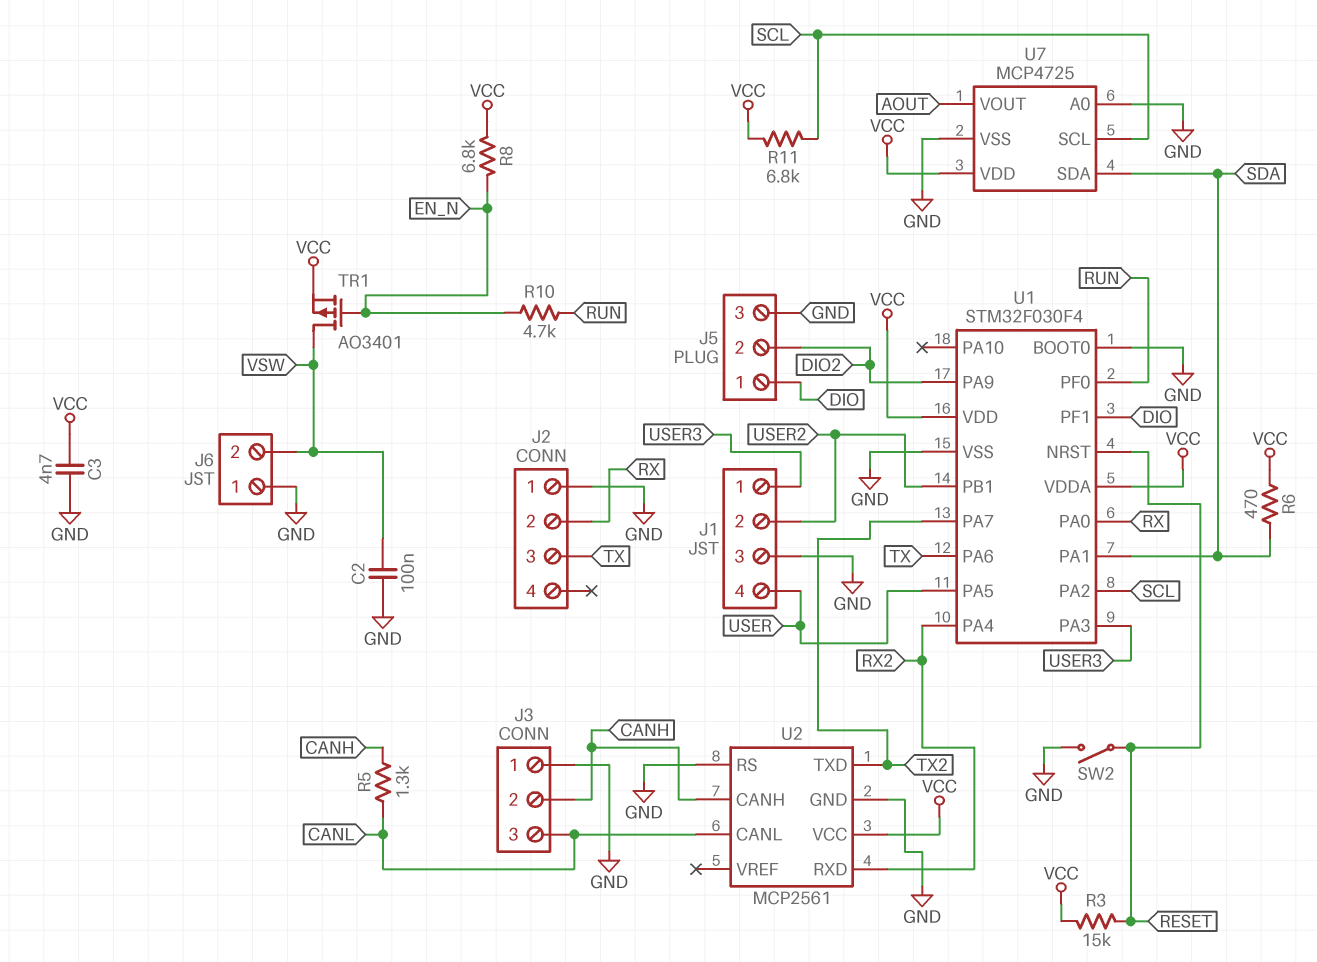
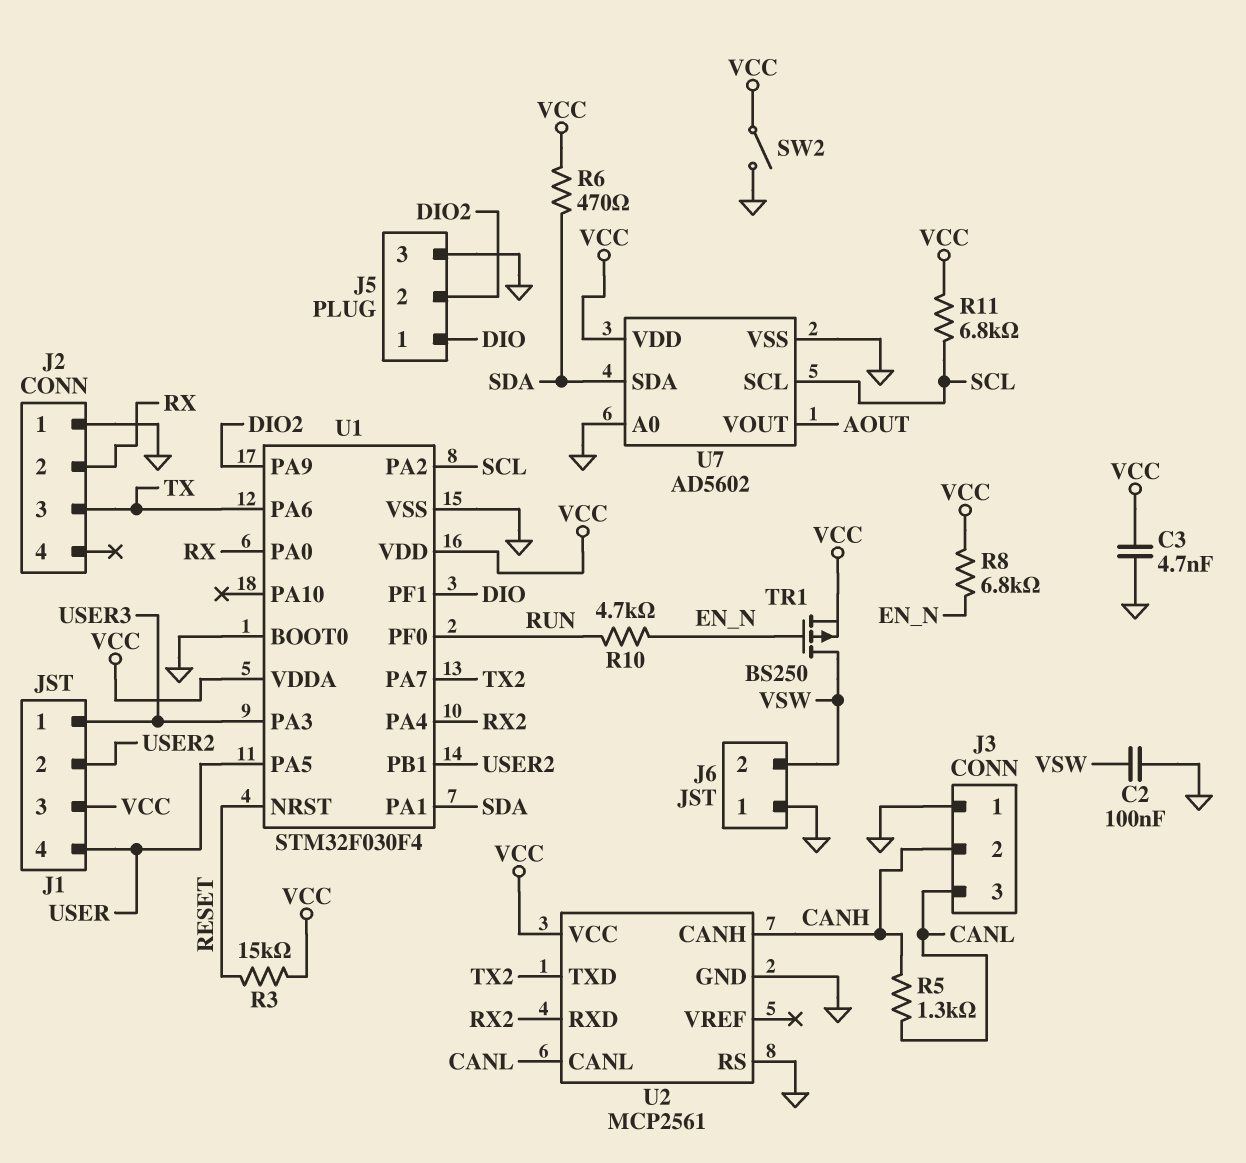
J1 pin 3: GND -> VCC
SW2: switch (GND, RESET) -> switch (GND, VCC)
TR1: PMOS AO3401 (G EN_N, D VSW, S VCC) -> PMOS BS250 (G EN_N, D VSW, S VCC)
U7: MCP4725 -> AD5602

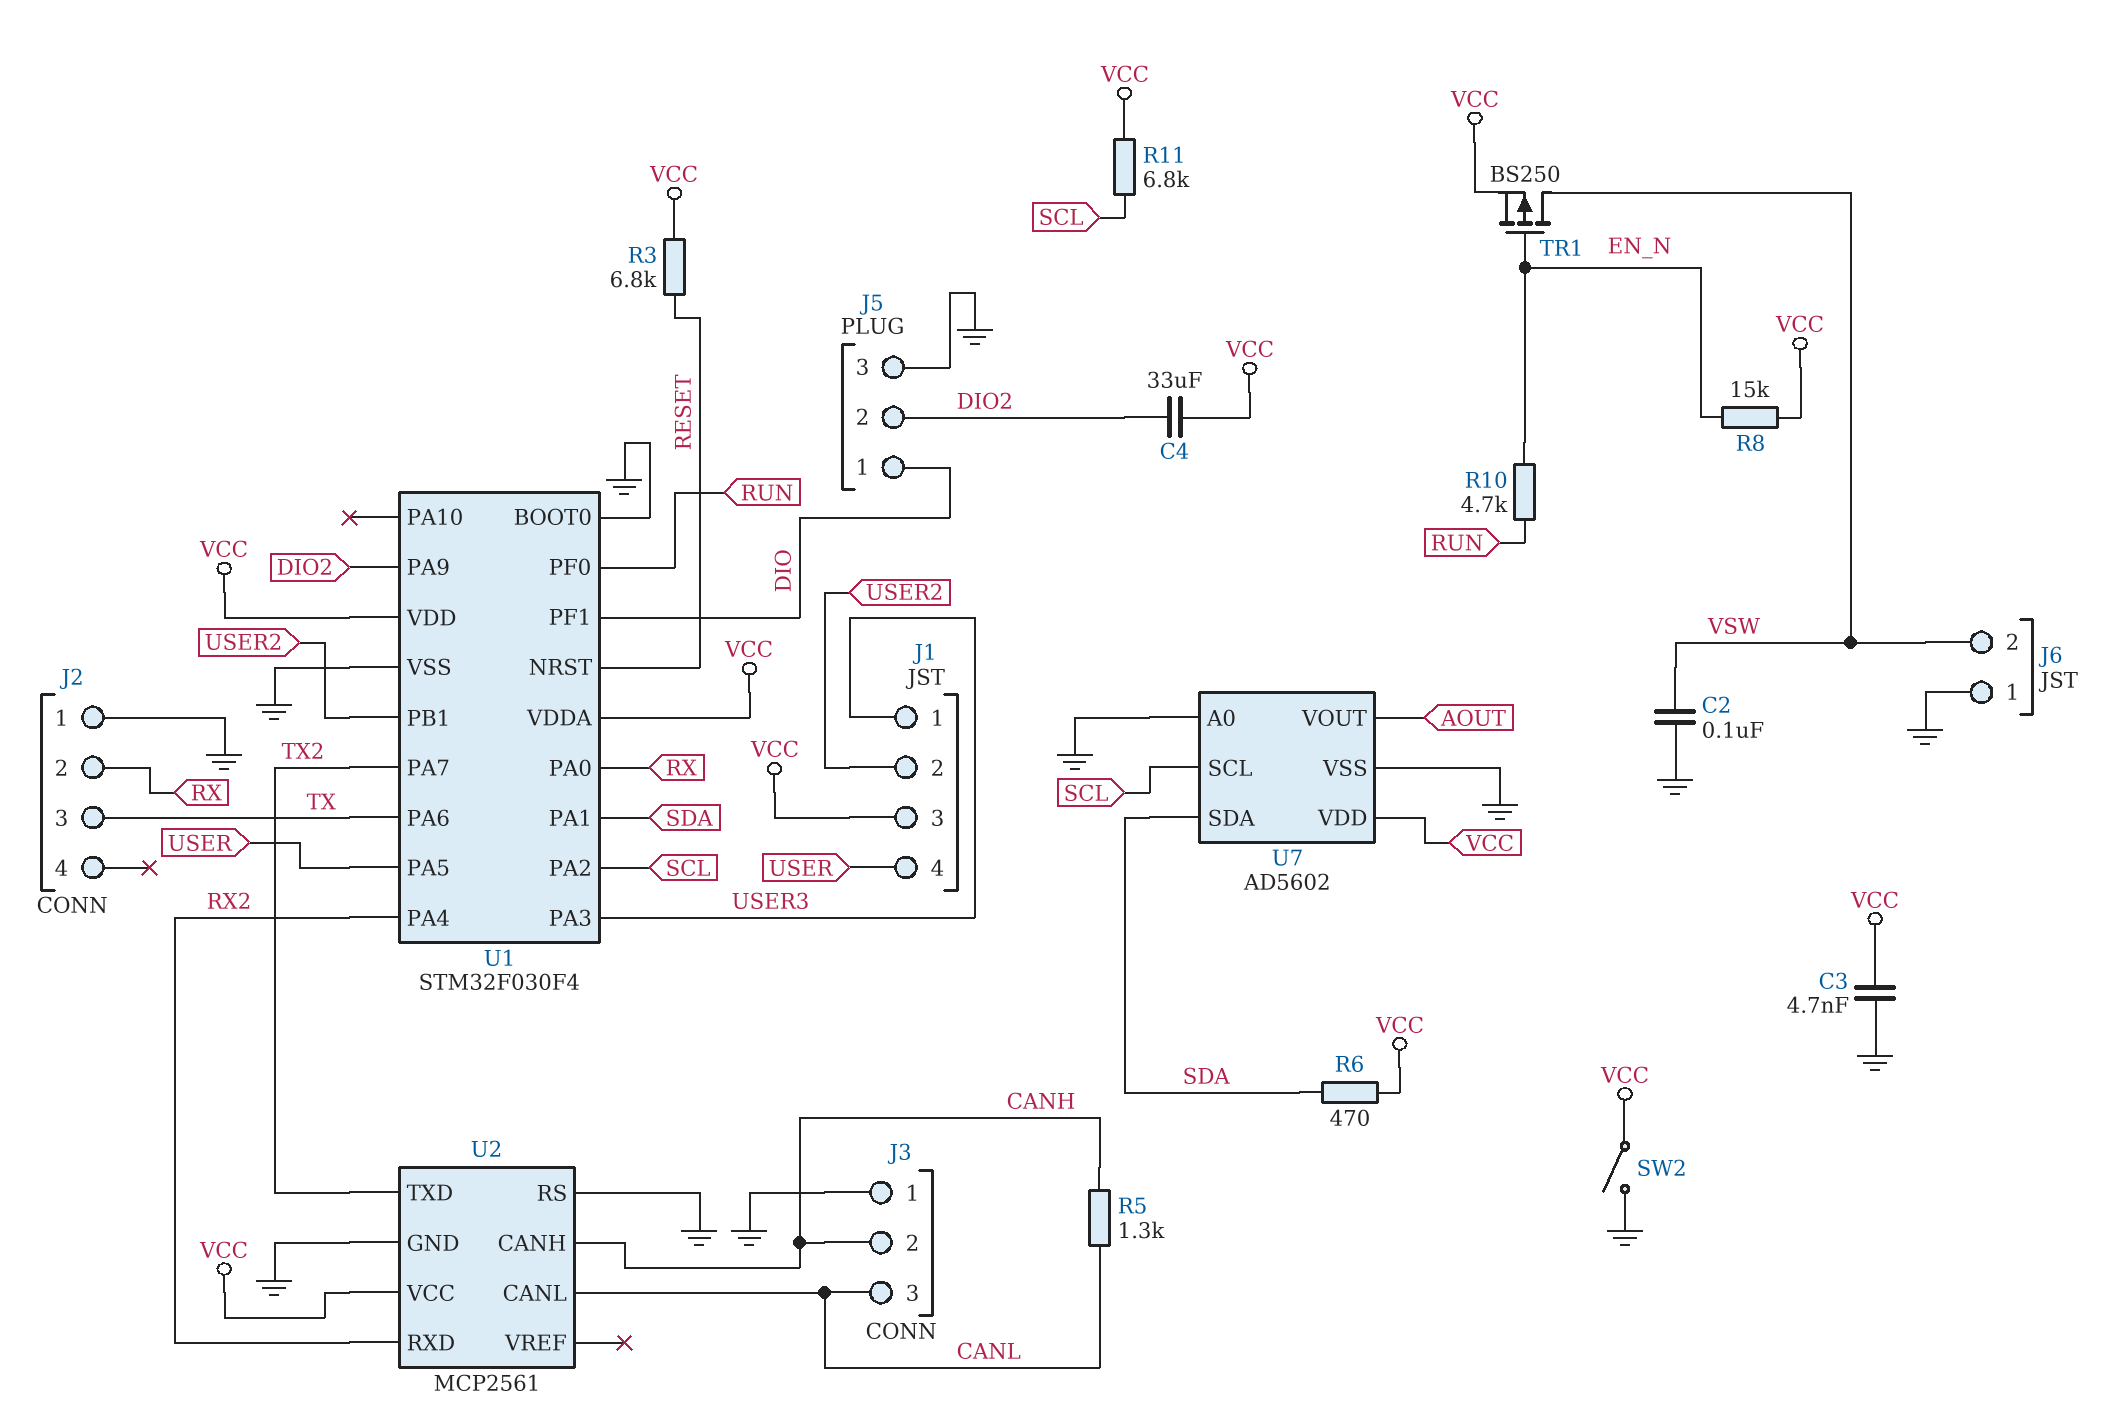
C4: none -> 33uF (DIO2, VCC)
R3: 15k (RESET, VCC) -> 6.8k (RESET, VCC)
R8: 6.8k (EN_N, VCC) -> 15k (EN_N, VCC)

